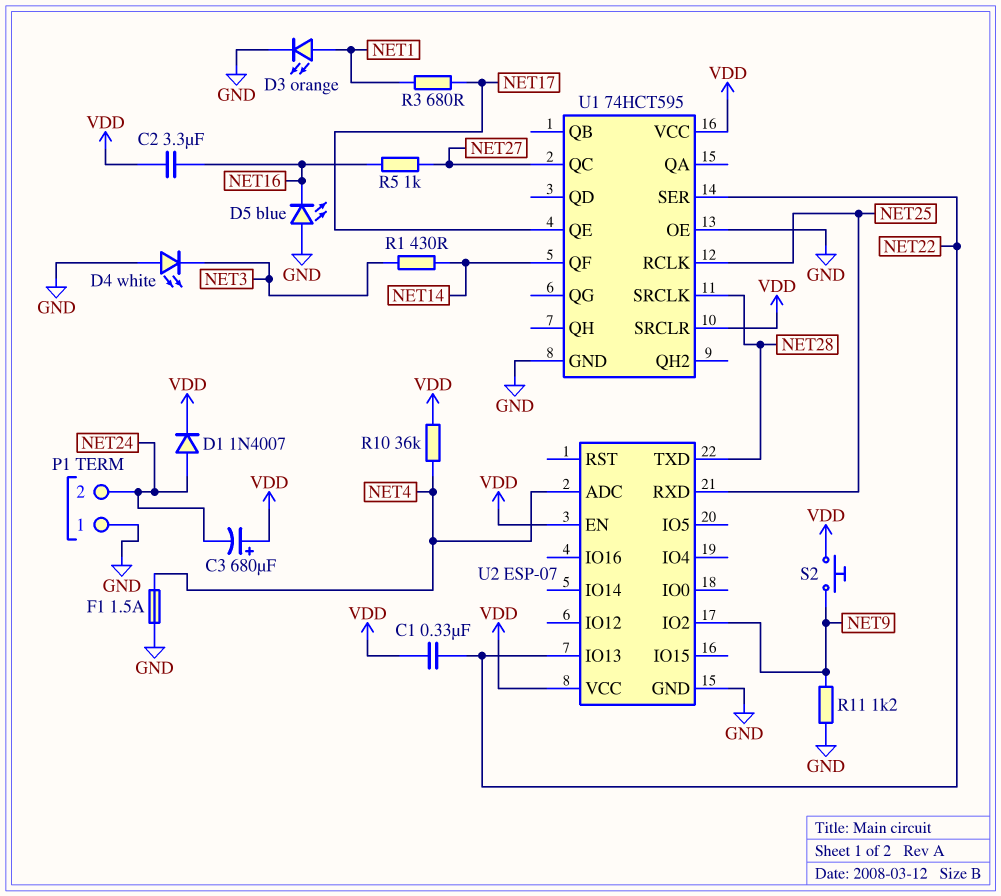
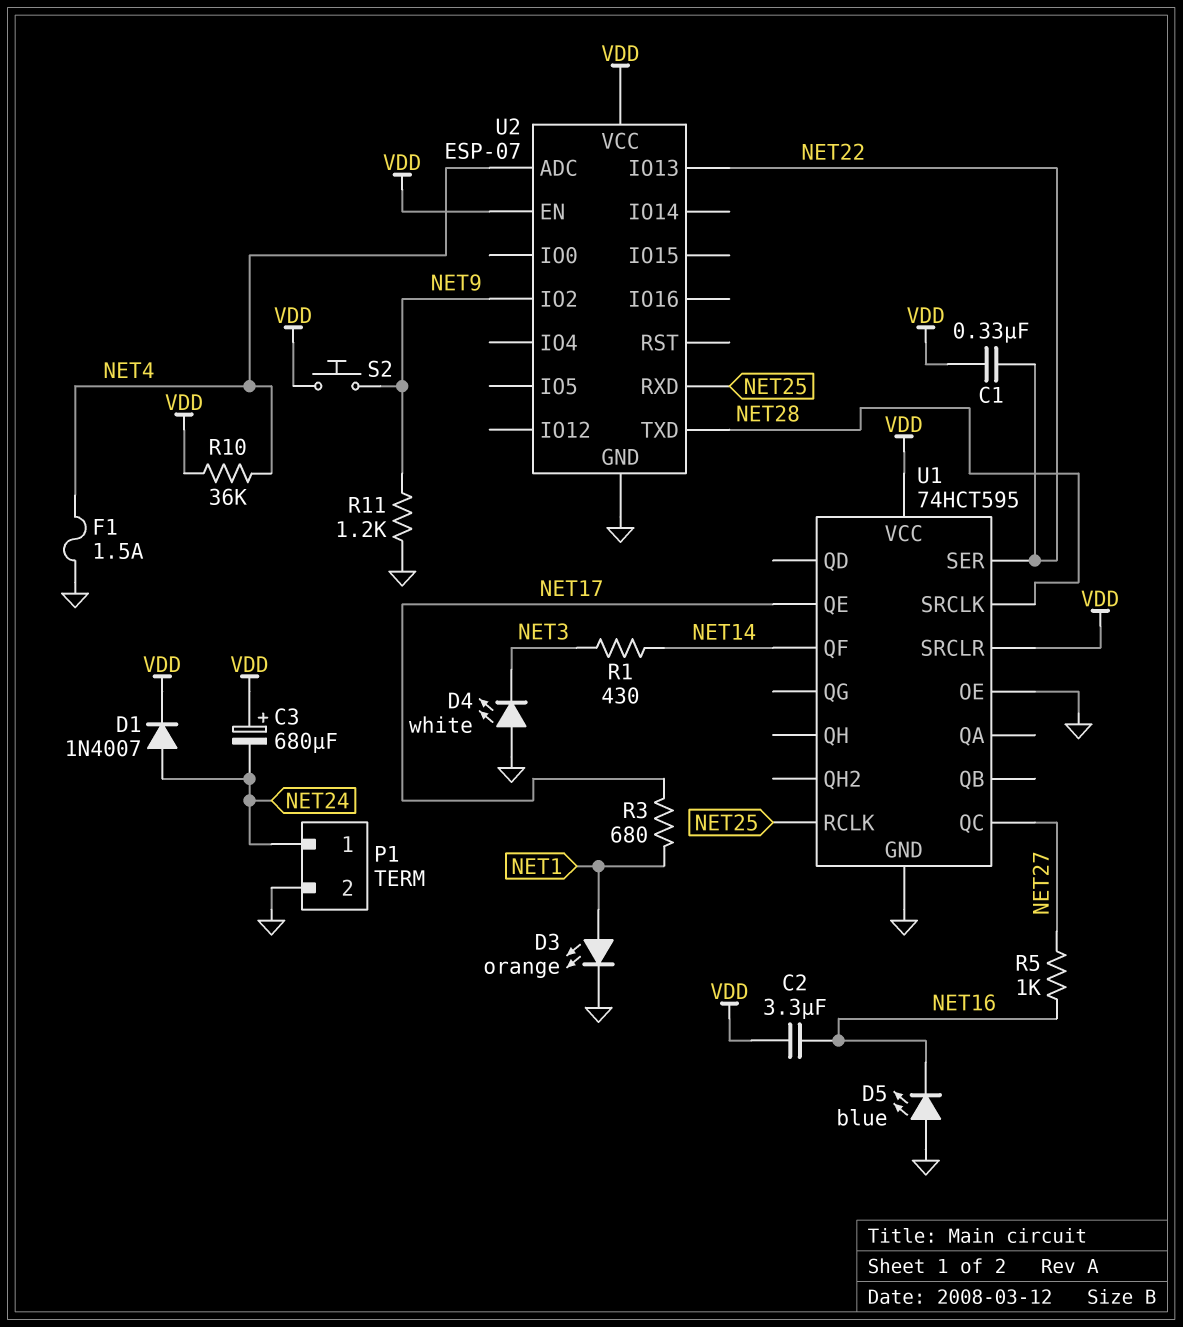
P1 pin 1: GND -> NET24
P1 pin 2: NET24 -> GND

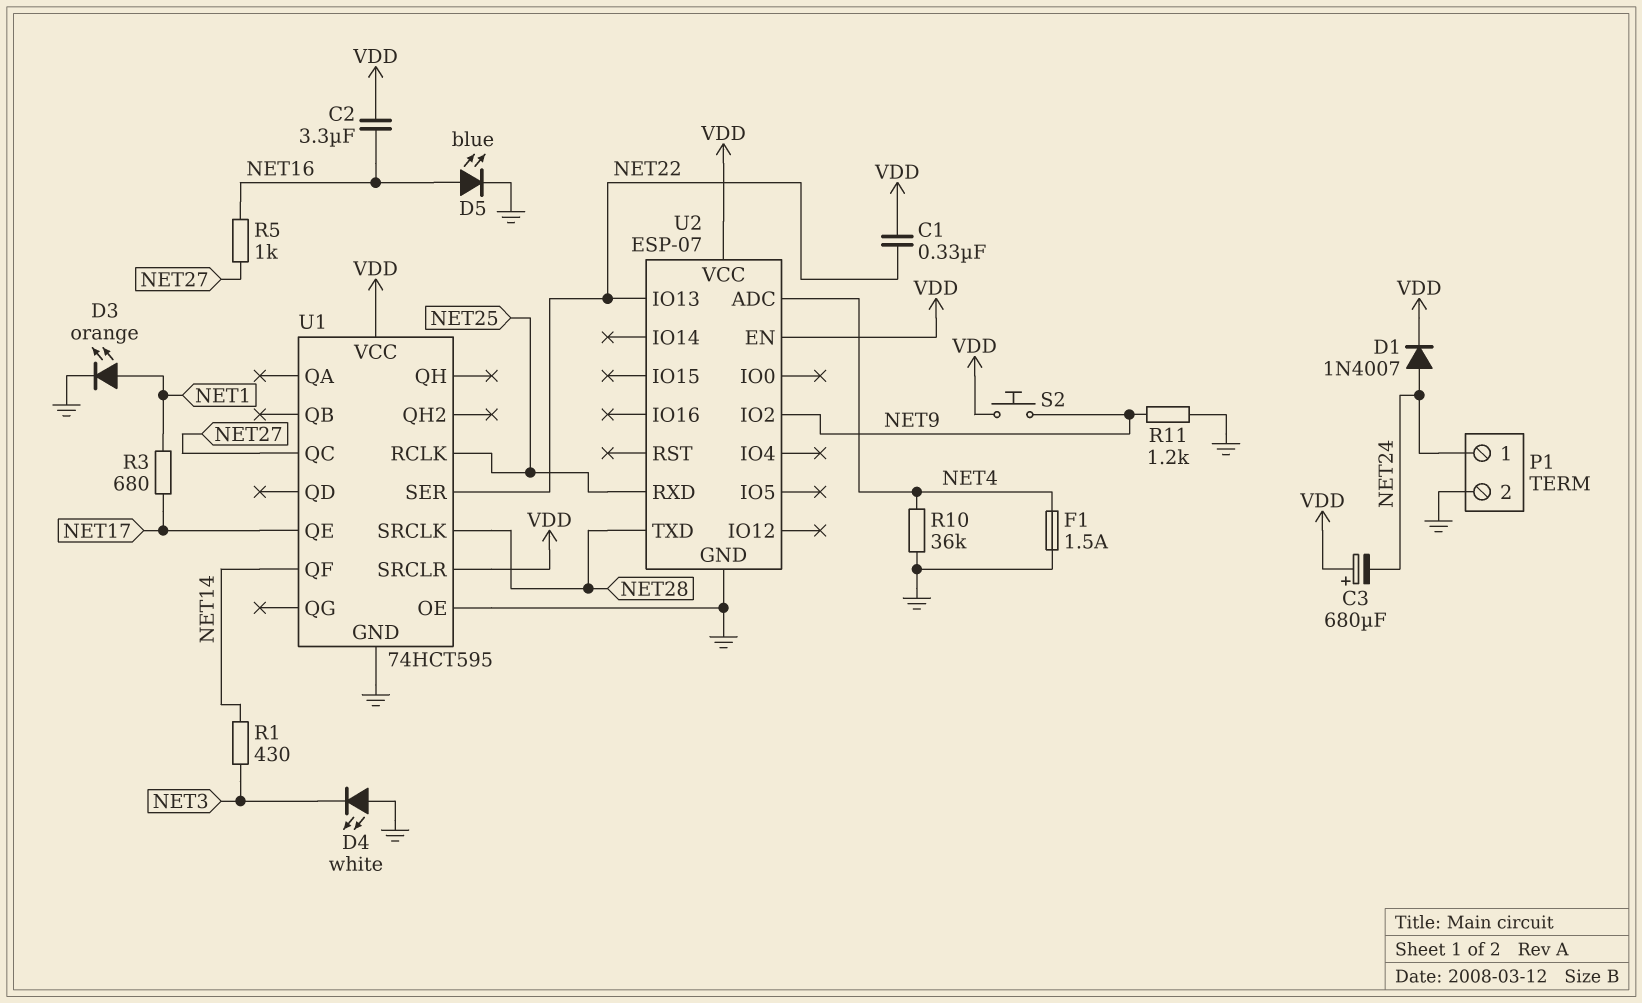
D5: LED blue (A GND, K NET16) -> LED blue (A NET16, K GND)
R10: 36k (NET4, VDD) -> 36k (GND, NET4)

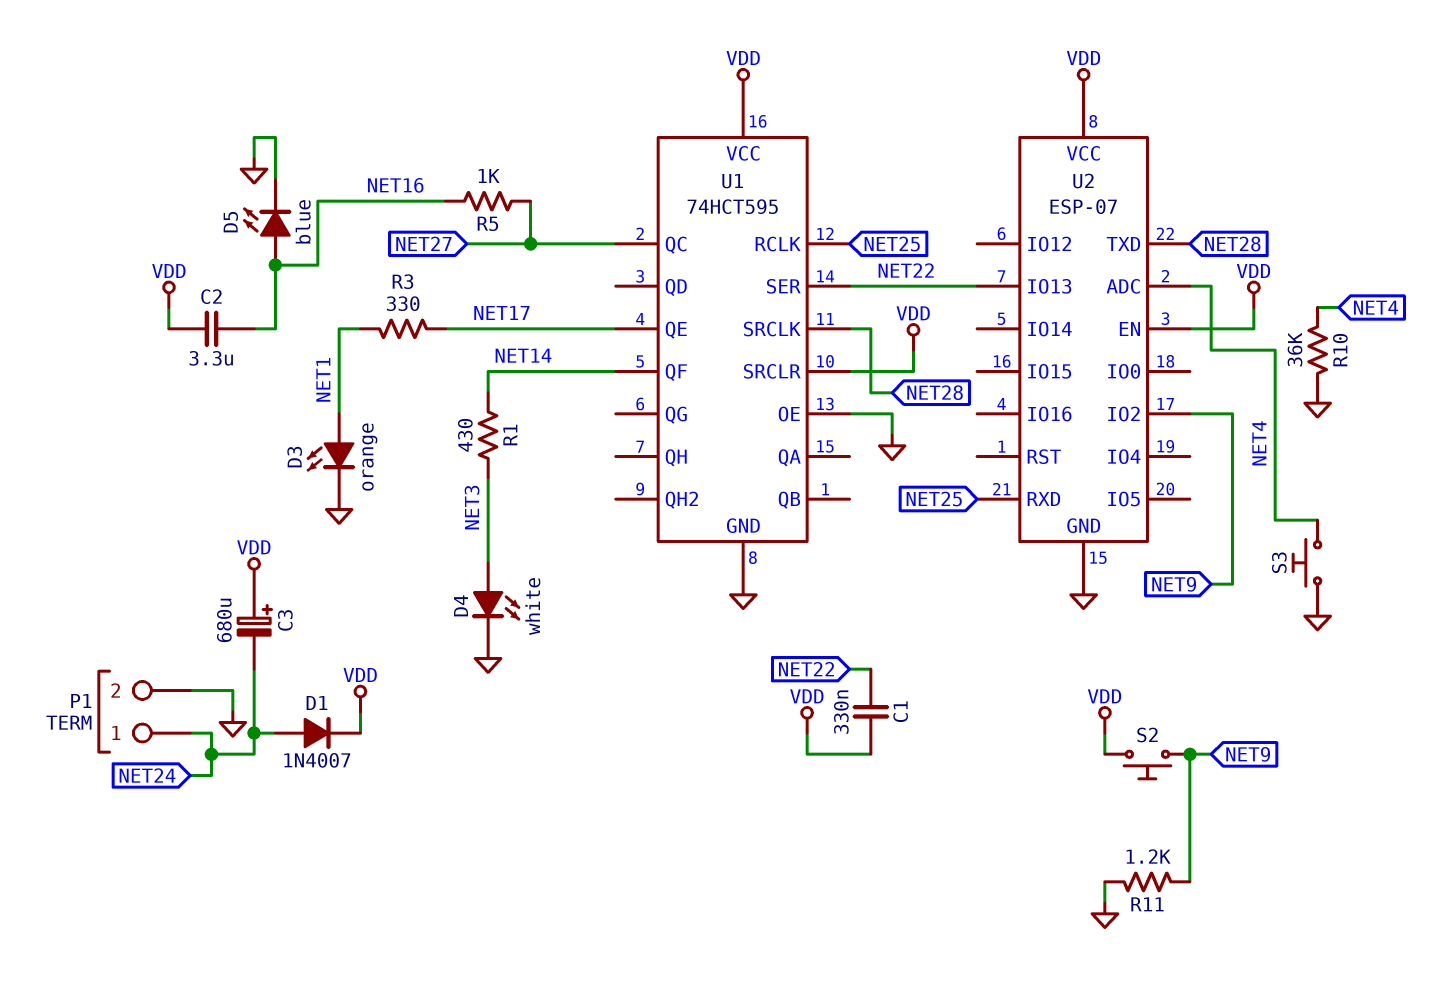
D4: LED white (A GND, K NET3) -> LED white (A NET3, K GND)
F1: 1.5A (GND, NET4) -> none
R3: 680 (NET1, NET17) -> 330 (NET1, NET17)
S3: none -> button (GND, NET4)

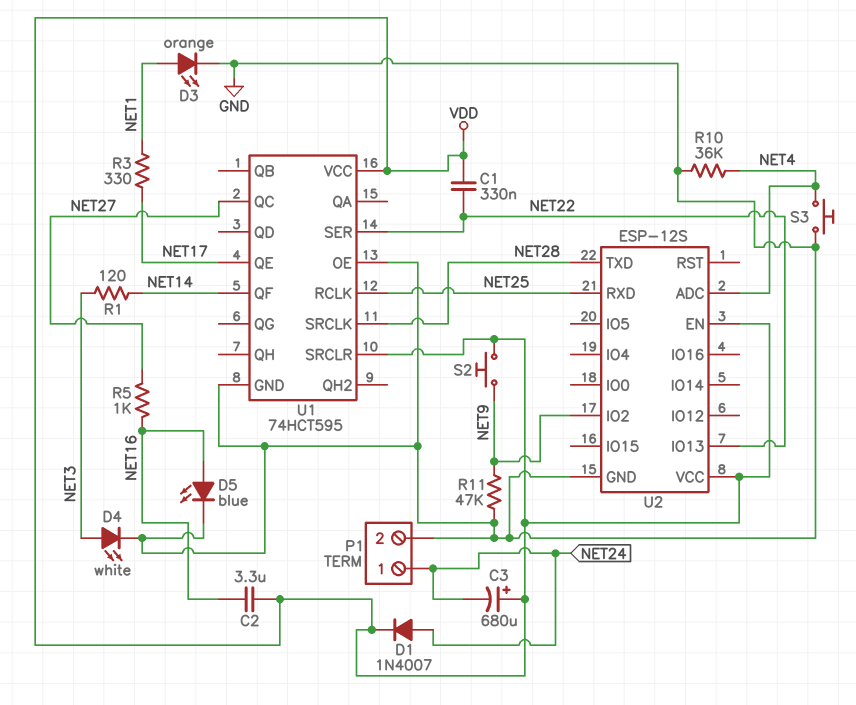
R1: 430 (NET3, NET14) -> 120 (NET3, NET14)
R11: 1.2k (GND, NET9) -> 47k (GND, NET9)
U2: ESP-07 -> ESP-12S

